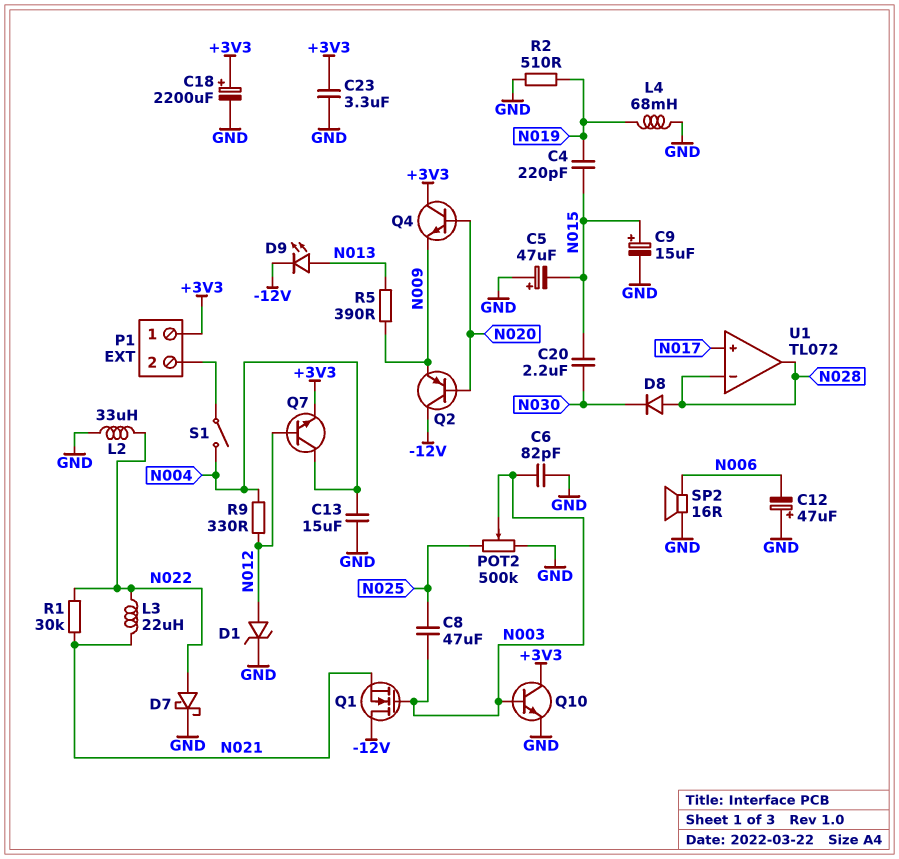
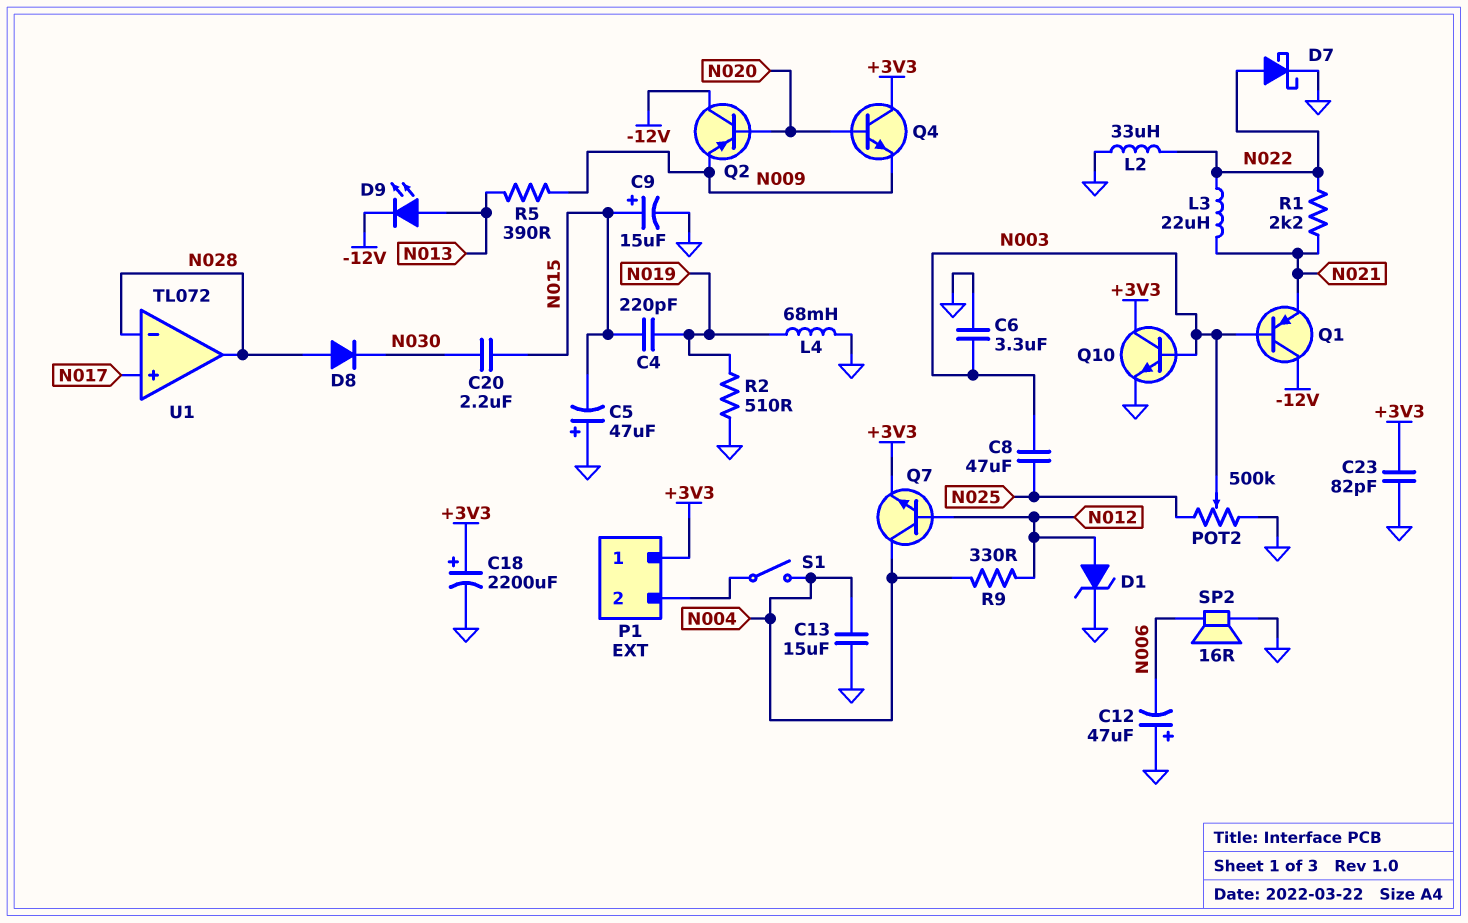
C6: 82pF (GND, N003) -> 3.3uF (GND, N003)
C23: 3.3uF (+3V3, GND) -> 82pF (+3V3, GND)
Q1: NMOS (G N003, D -12V, S N021) -> PNP (B N003, C -12V, E N021)
R1: 30k (N021, N022) -> 2.2k (N021, N022)

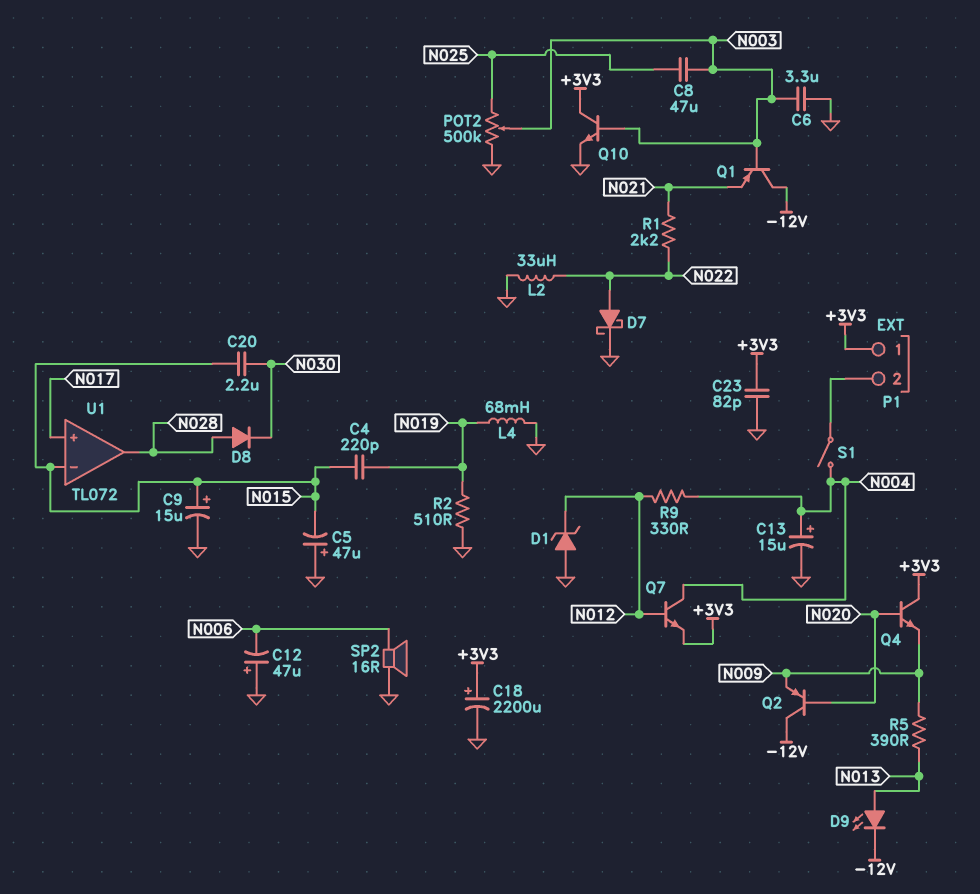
C13: 15uF (GND, N004) -> 15uF (plus N004, minus GND)
D1: zener (A N012, K GND) -> zener (A GND, K N012)
L3: 22uH (N021, N022) -> none
U1 pin in-: N028 -> N015

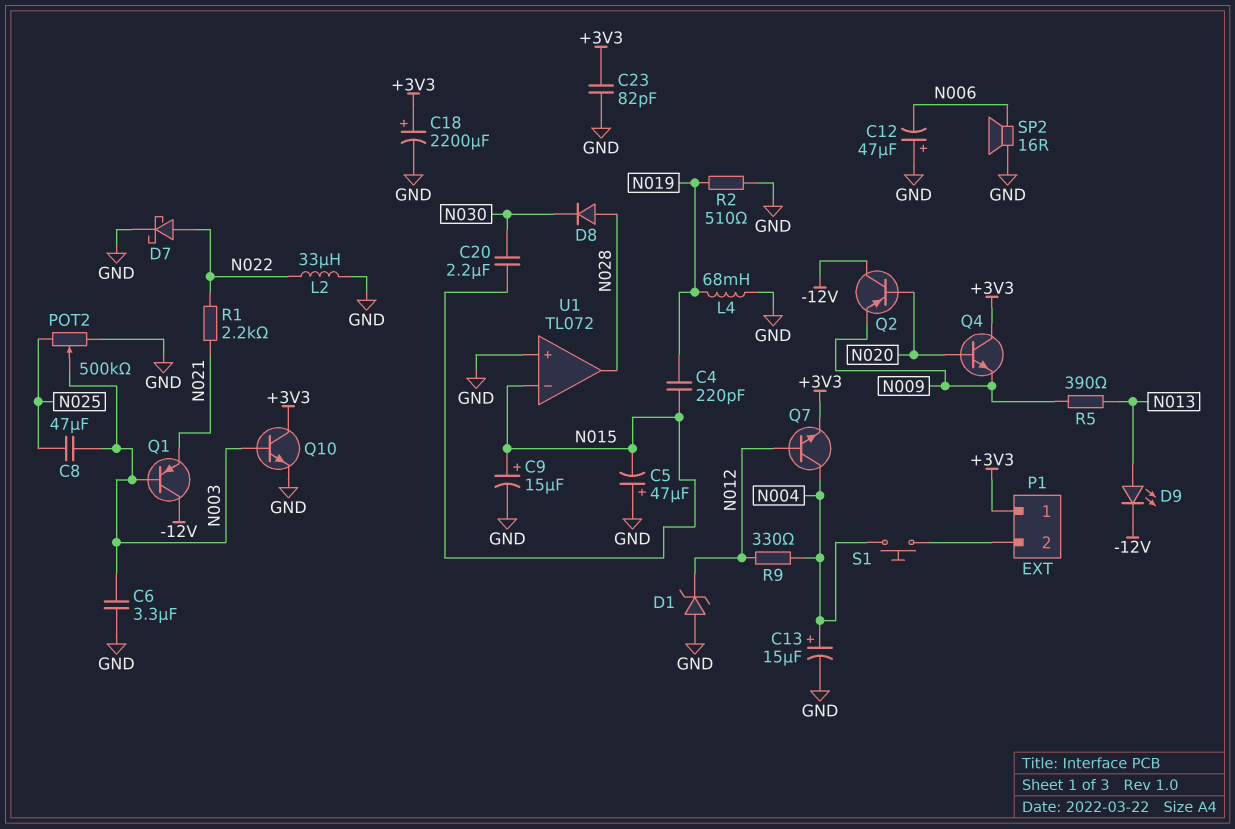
S1: switch (N004, P1/2) -> button (N004, P1/2)
U1 pin in+: N017 -> GND

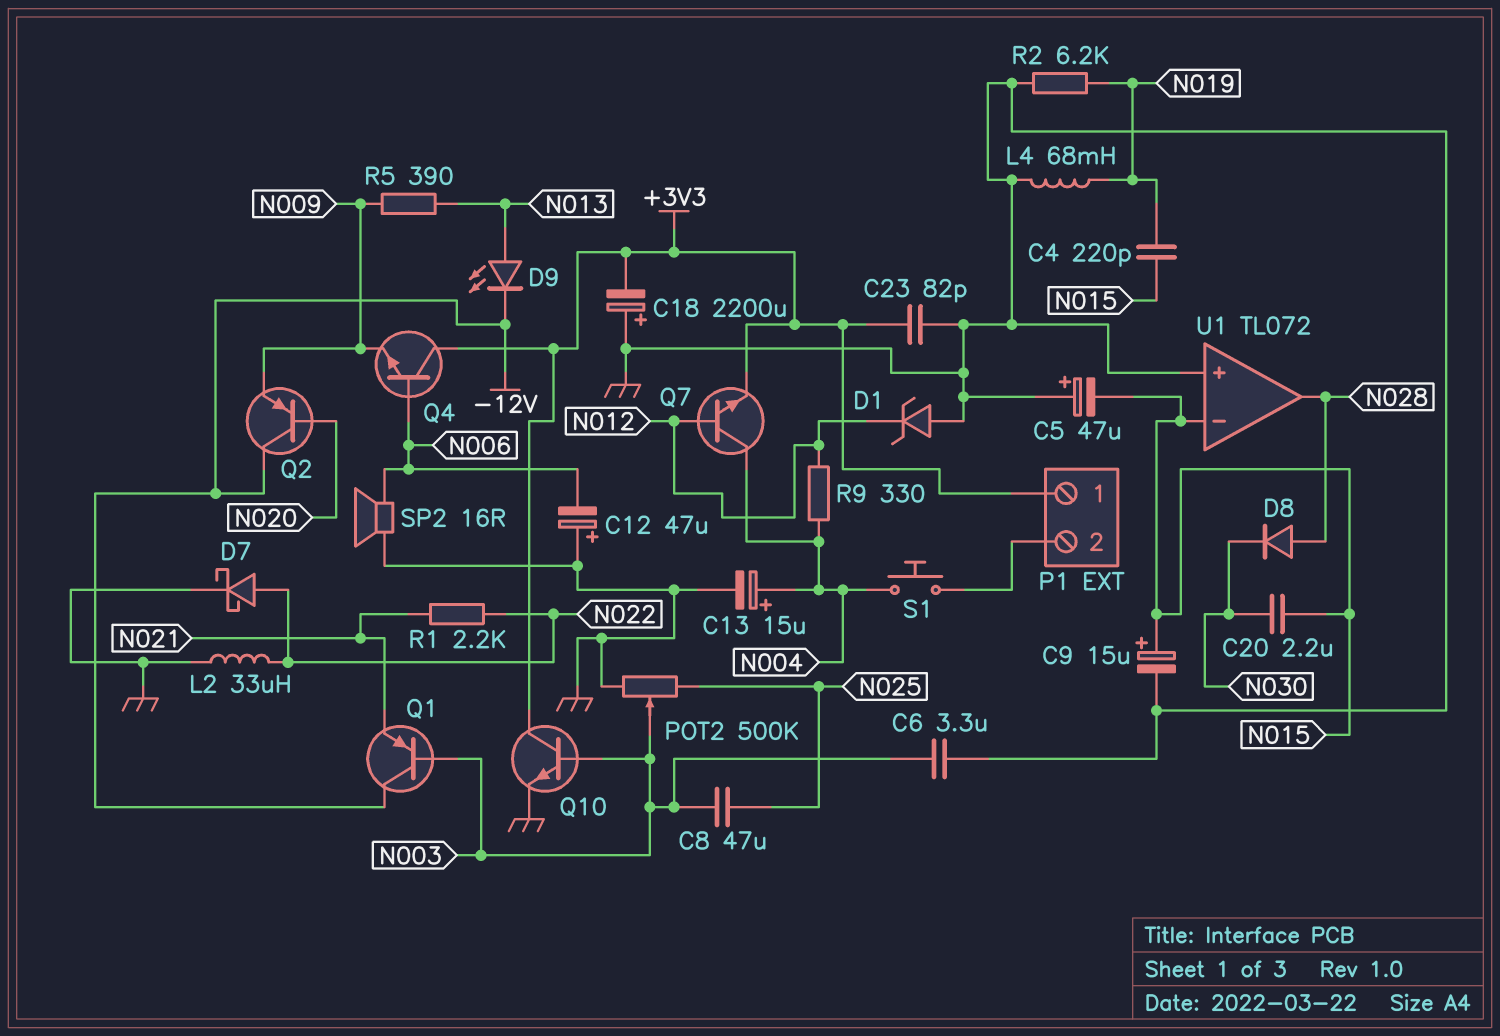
C18: 2200uF (plus +3V3, minus GND) -> 2200uF (plus GND, minus +3V3)
Q4: NPN (B N020, C +3V3, E N009) -> NPN (B N006, C +3V3, E N009)
R2: 510 (GND, N019) -> 6.2k (GND, N019)

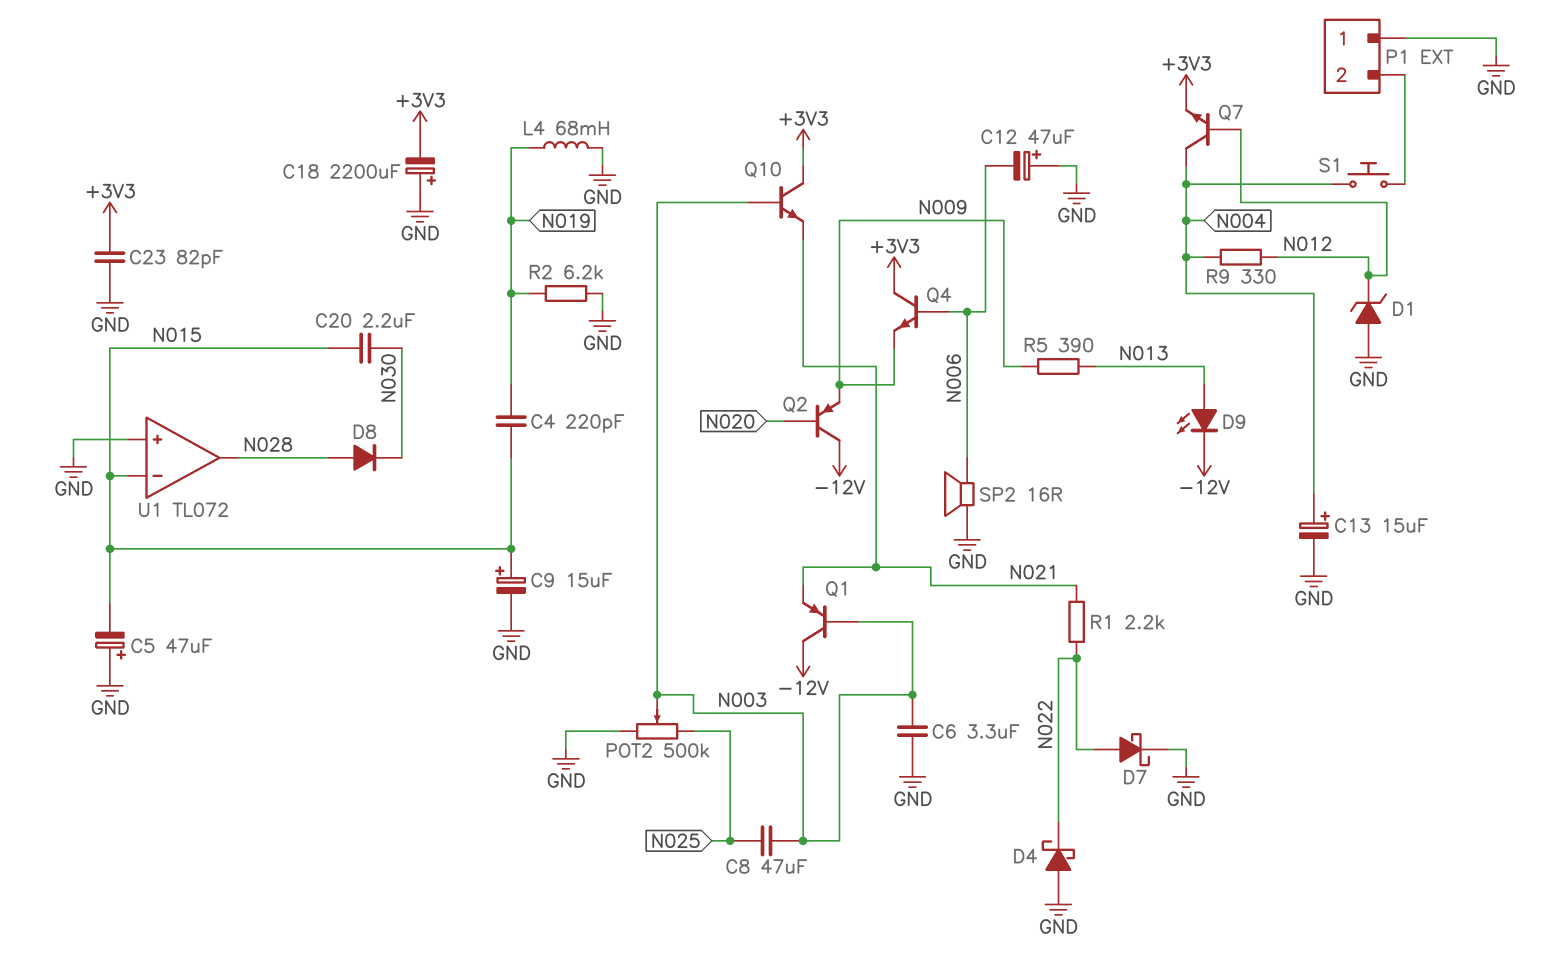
D4: none -> schottky (A GND, K N022)
L2: 33uH (GND, N022) -> none
P1 pin 1: +3V3 -> GND
Q10: NPN (B N003, C +3V3, E GND) -> NPN (B N003, C +3V3, E N021)

